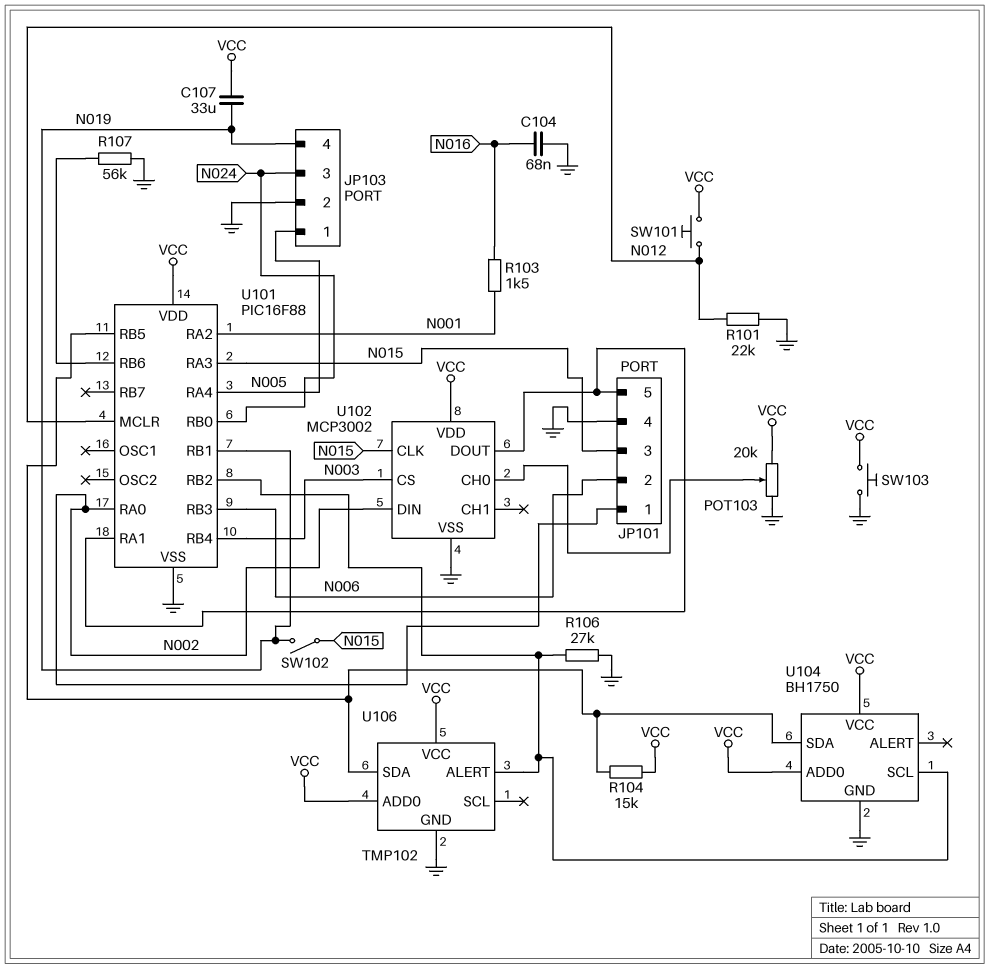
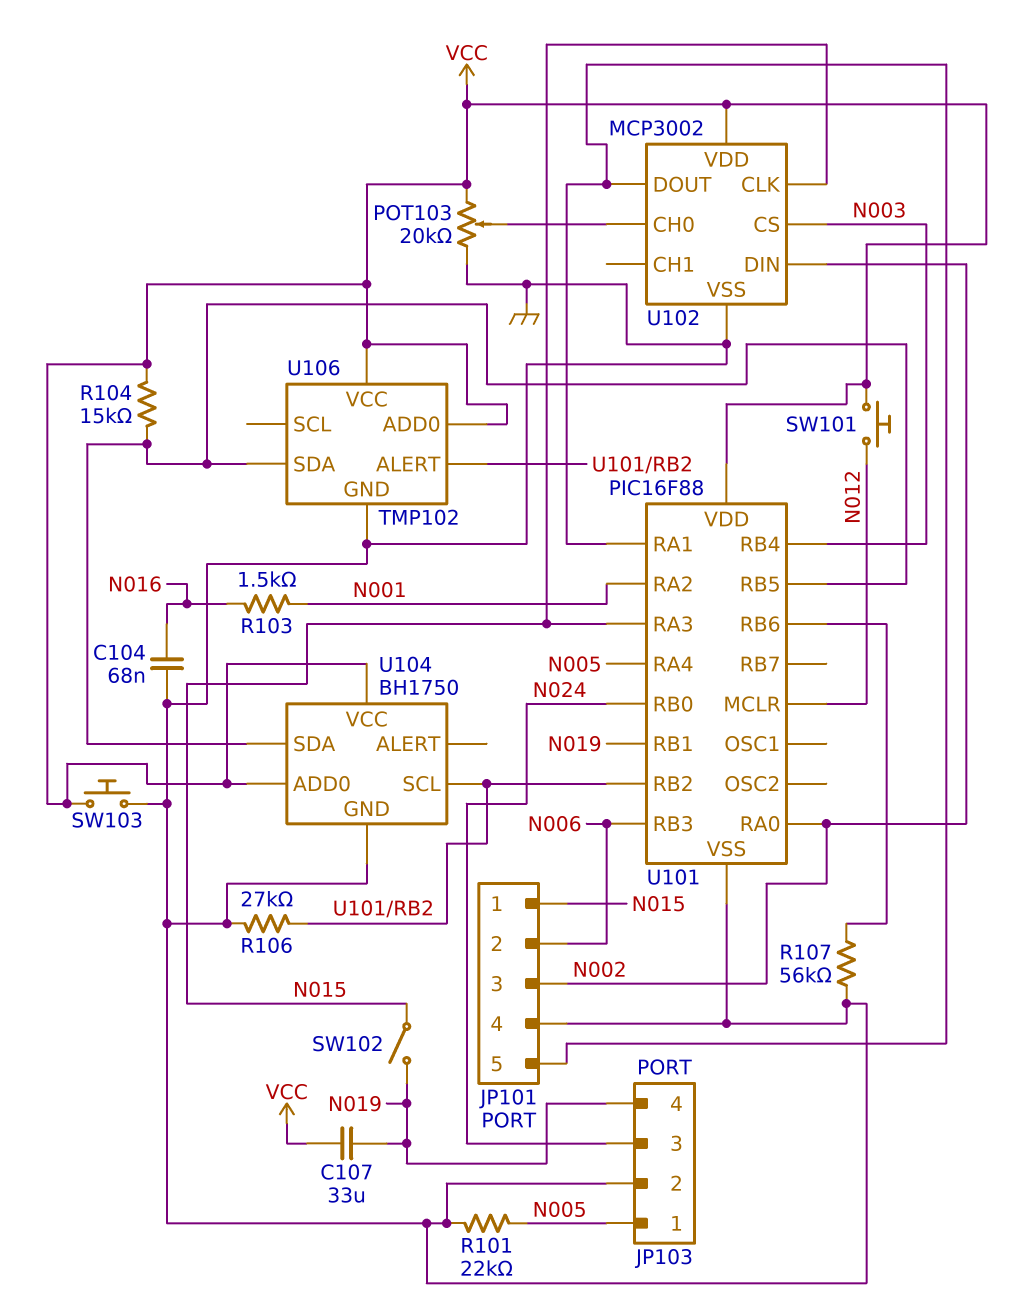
JP101 pin 1: N002 -> N015
JP101 pin 3: N015 -> N002
R101: 22k (GND, N012) -> 22k (GND, N005)

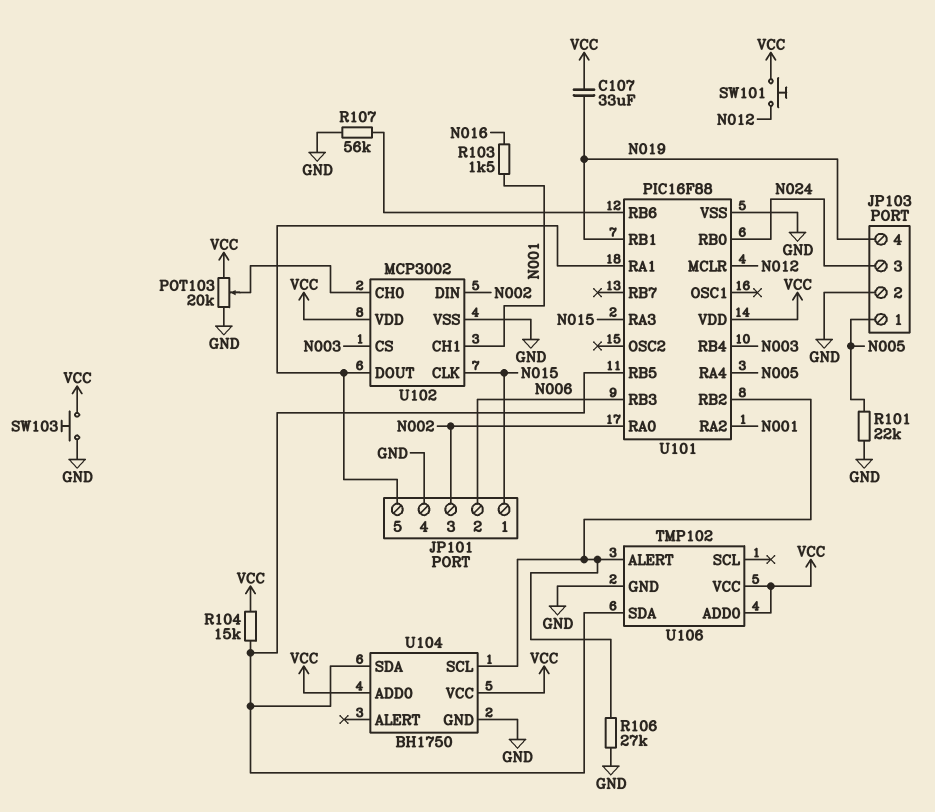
C104: 68nF (GND, N016) -> none
SW102: switch (N015, N019) -> none
U102 pin CH1: none -> N001

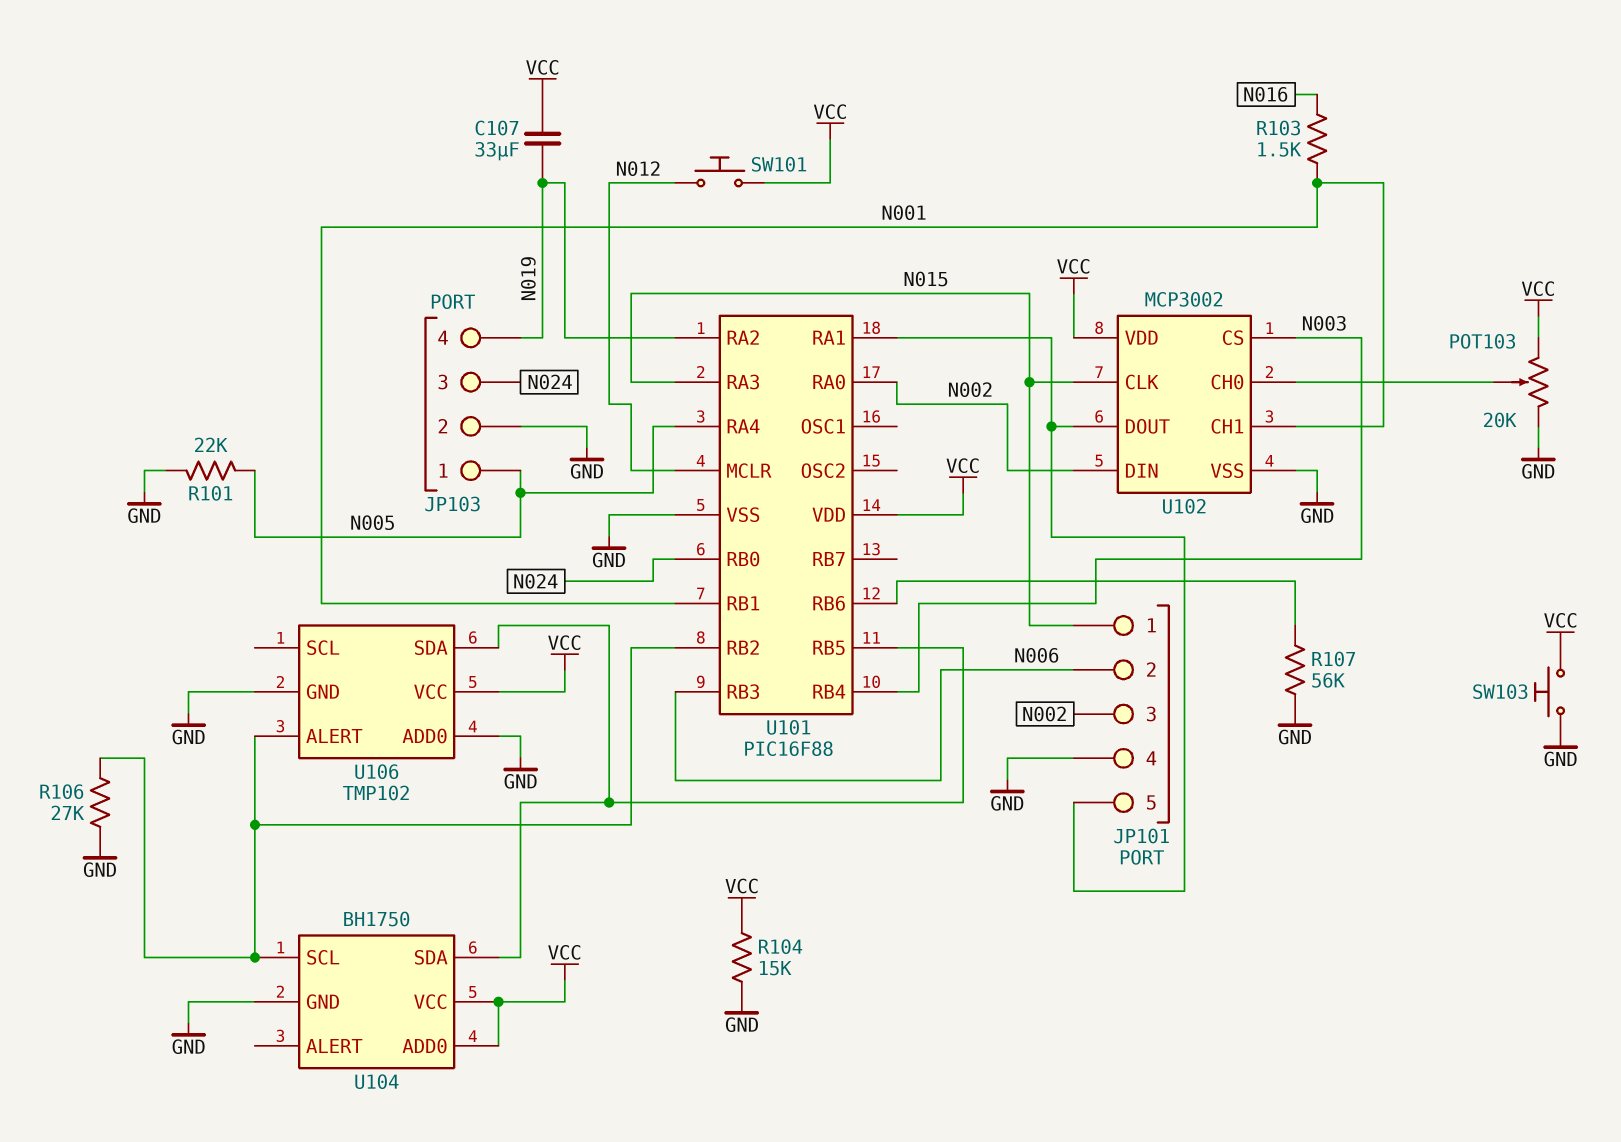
R104: 15k (U101/RB5, VCC) -> 15k (GND, VCC)
U101 pin RA2: N001 -> N019
U101 pin RB1: N019 -> N001
U106 pin ADD0: VCC -> GND

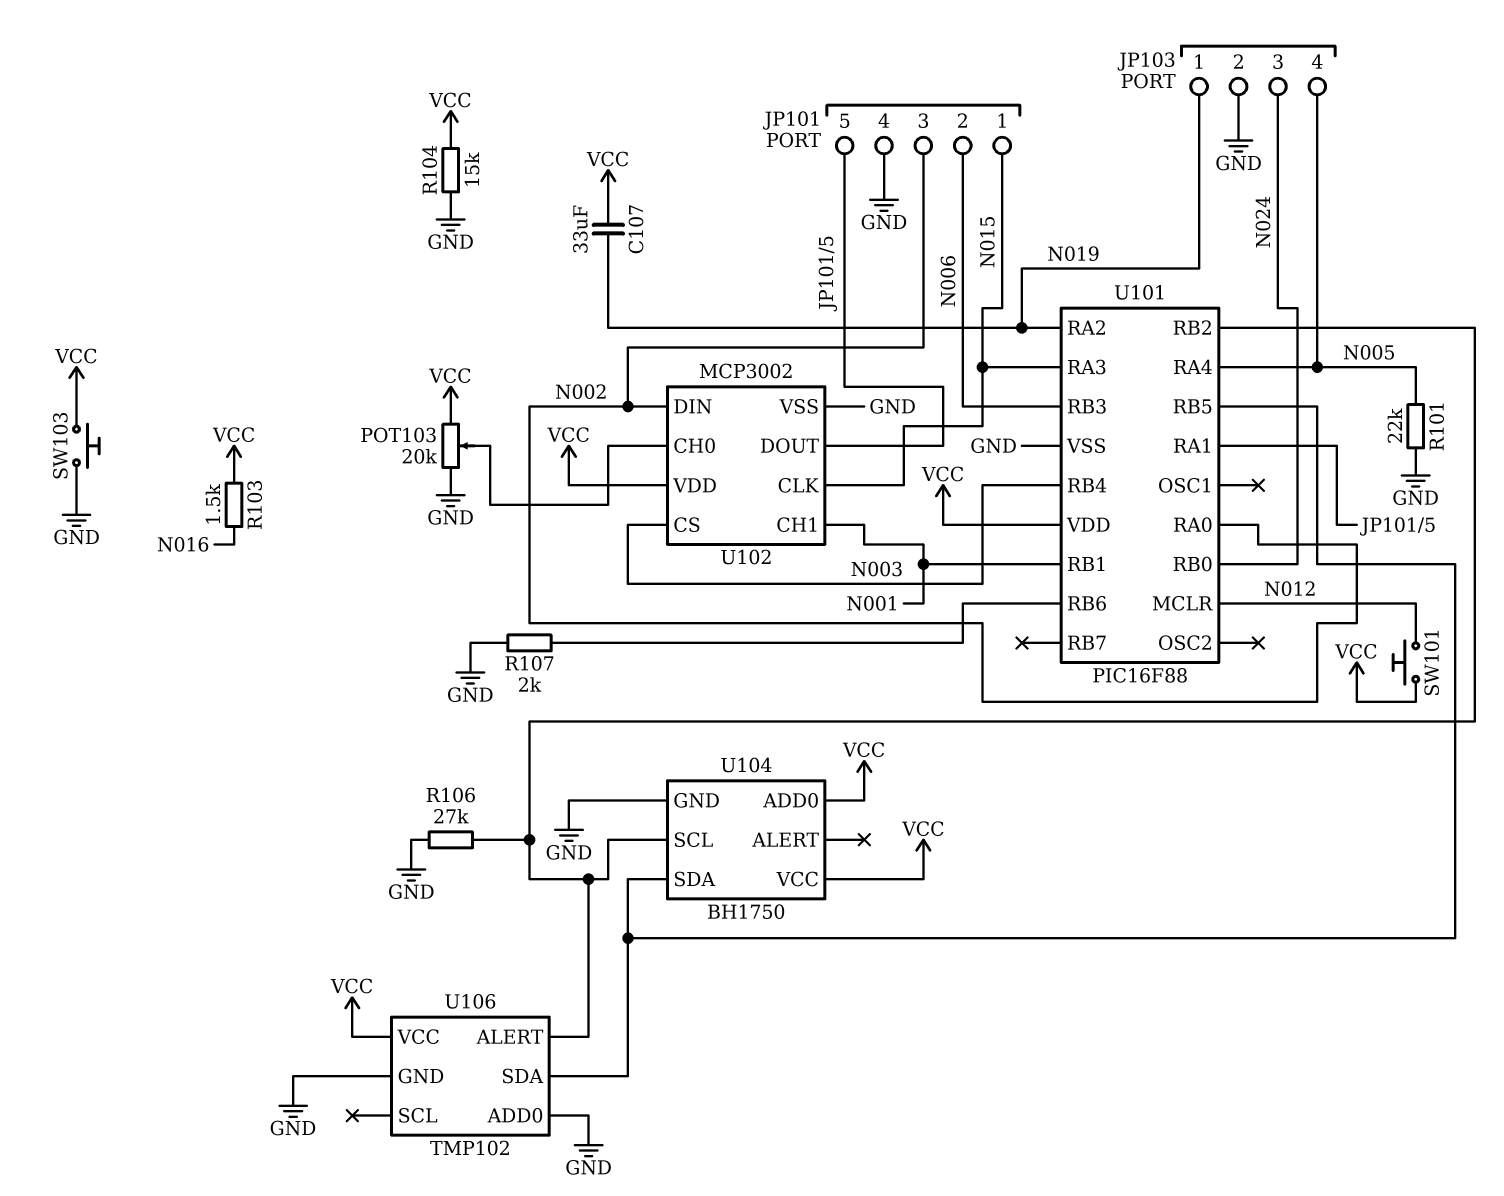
JP103 pin 1: N005 -> N019
JP103 pin 4: N019 -> N005
R103: 1.5k (N001, N016) -> 1.5k (N016, VCC)
R107: 56k (GND, U101/RB6) -> 2k (GND, U101/RB6)

